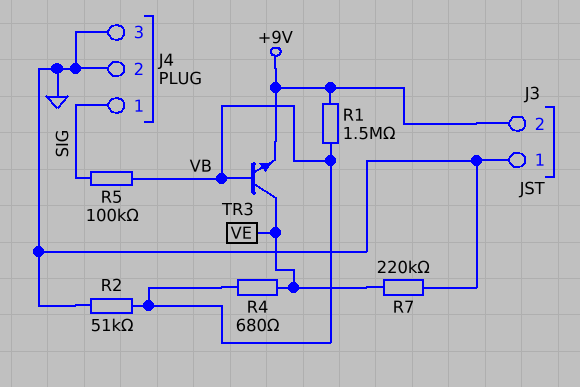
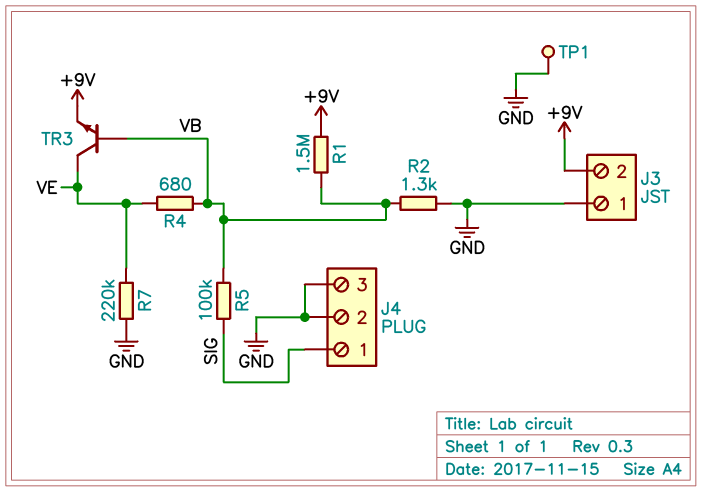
R2: 51k (GND, VB) -> 1.3k (GND, VB)
TP1: none -> test point (GND)

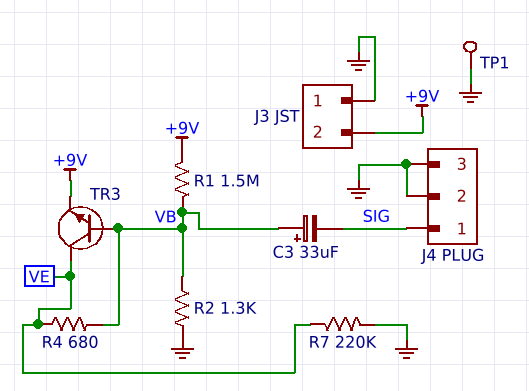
C3: none -> 33uF (plus VB, minus SIG)
R5: 100k (SIG, VB) -> none

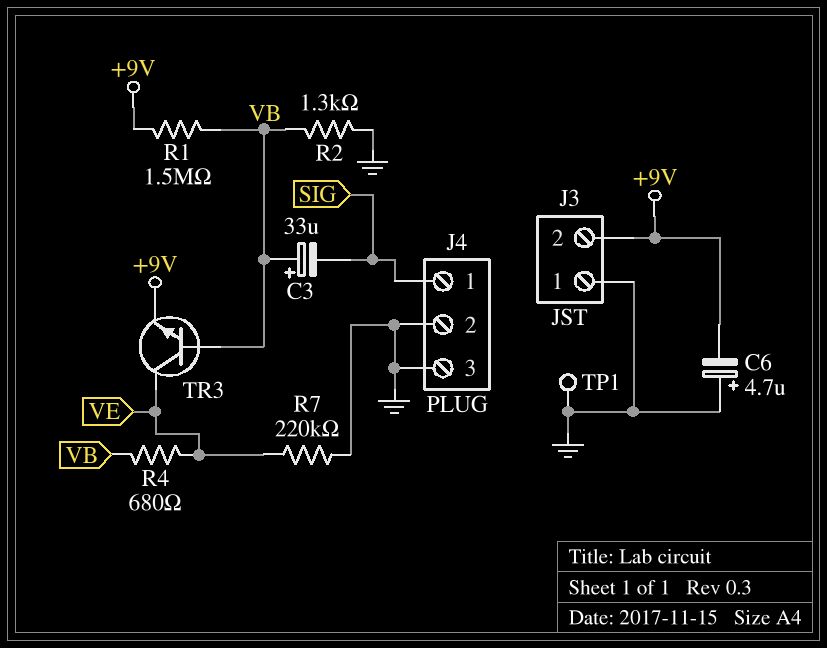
C6: none -> 4.7uF (plus GND, minus +9V)

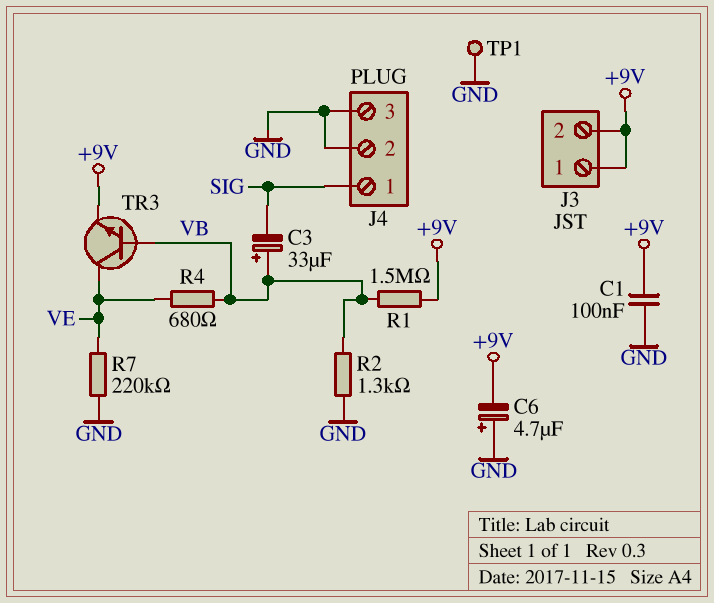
C1: none -> 100nF (+9V, GND)
J3 pin 1: GND -> +9V

